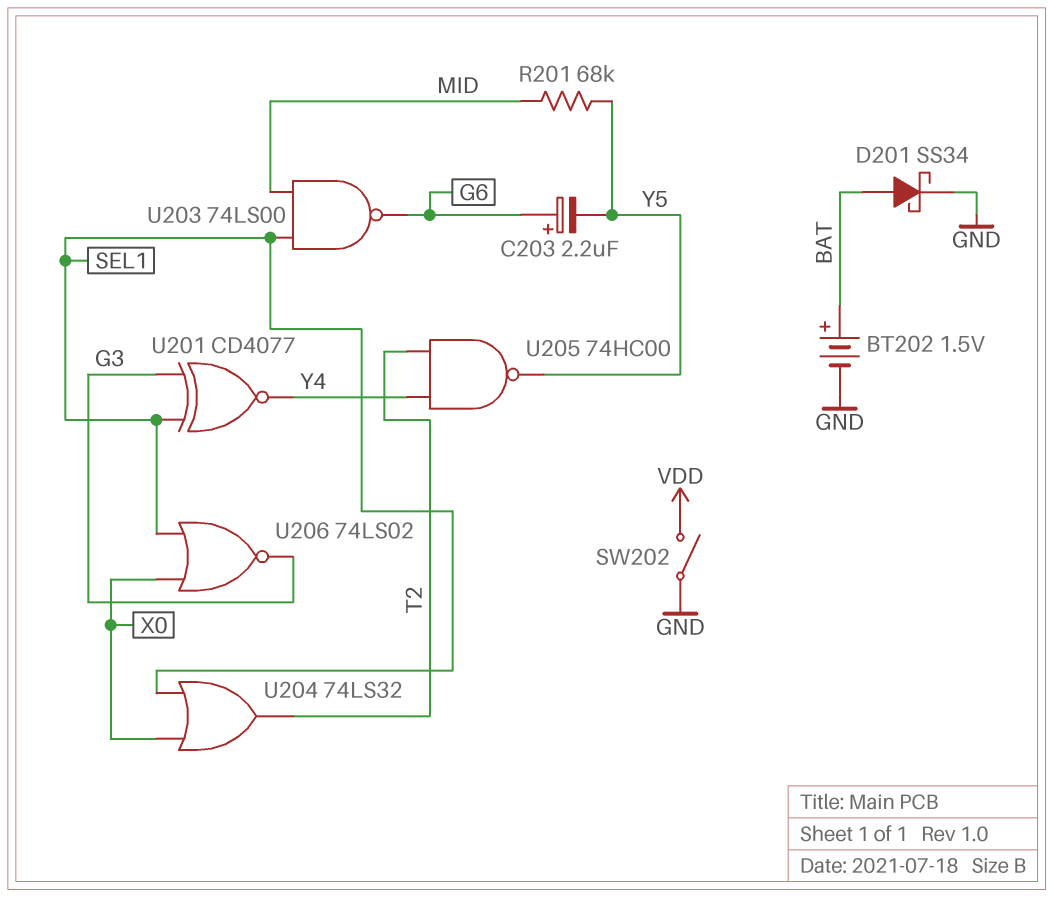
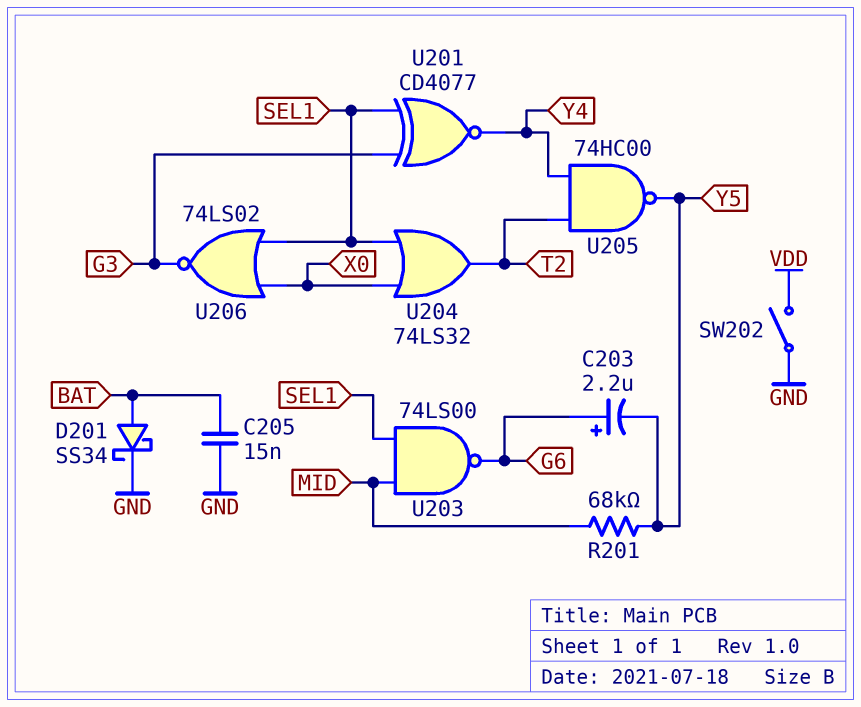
BT202: 1.5V (plus BAT, minus GND) -> none
C205: none -> 15nF (BAT, GND)

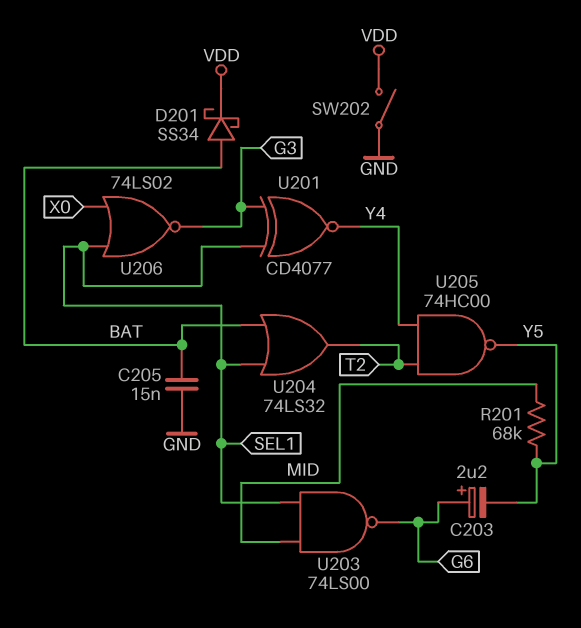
D201: schottky SS34 (A BAT, K GND) -> schottky SS34 (A BAT, K VDD)
U204: OR 74LS32 (in SEL1, in X0, out T2) -> OR 74LS32 (in BAT, in SEL1, out T2)

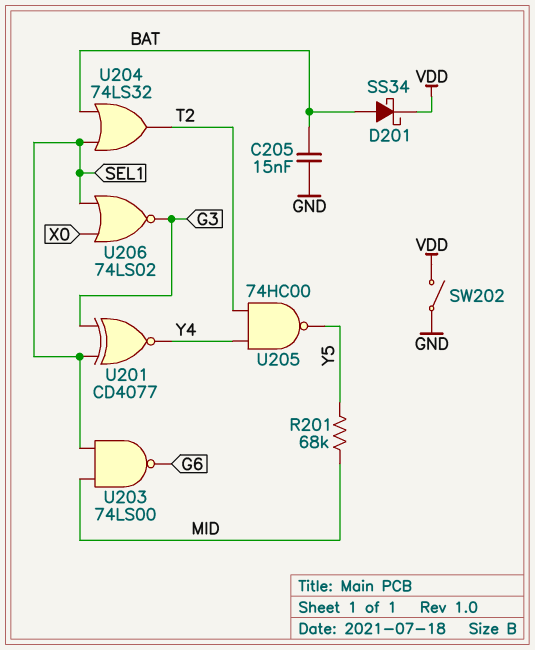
C203: 2.2uF (plus G6, minus Y5) -> none

